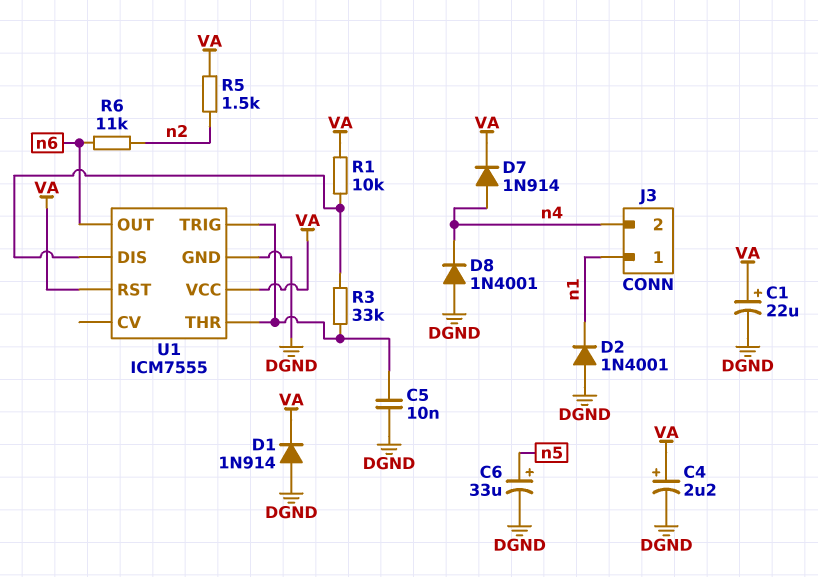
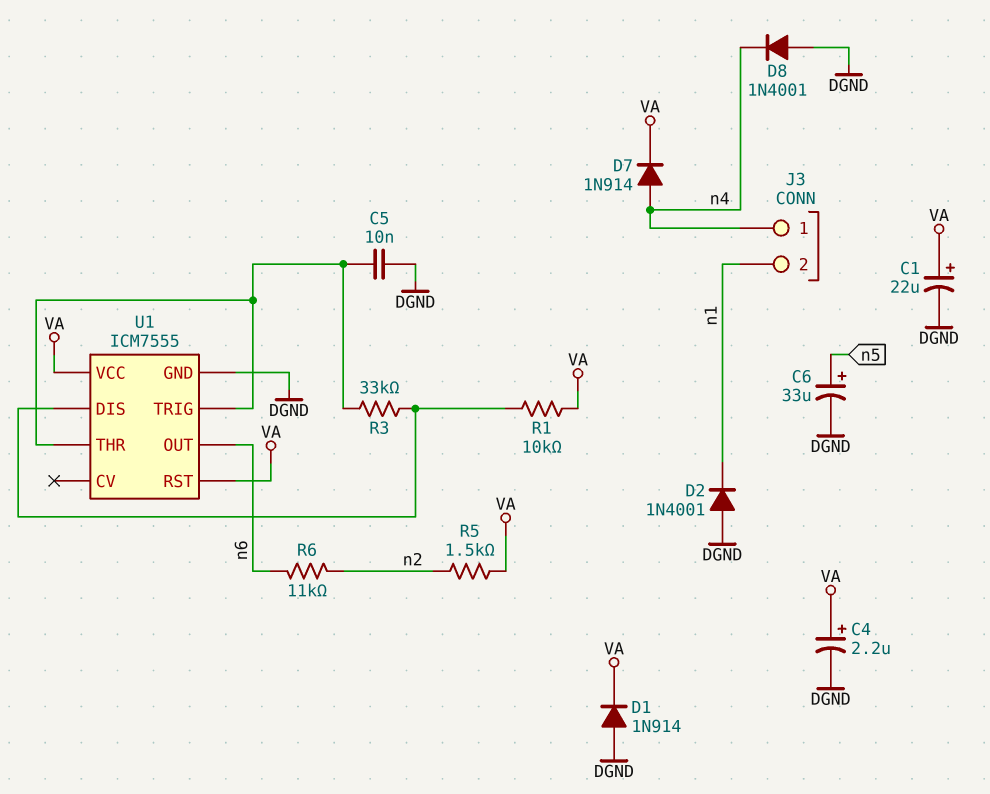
J3 pin 1: n1 -> n4
J3 pin 2: n4 -> n1

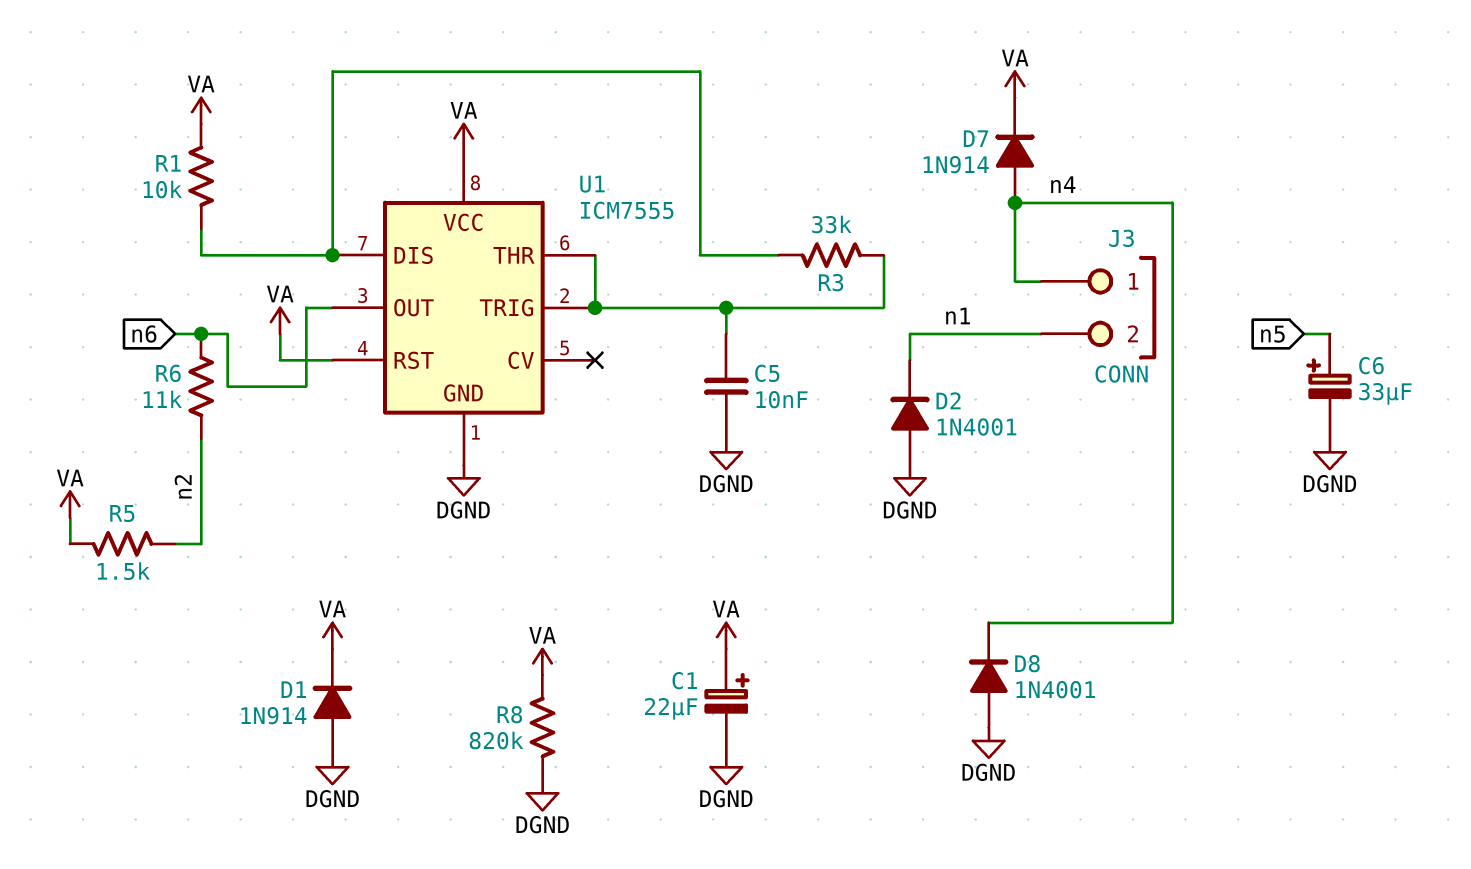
C4: 2.2uF (plus VA, minus DGND) -> none
R8: none -> 820k (DGND, VA)

